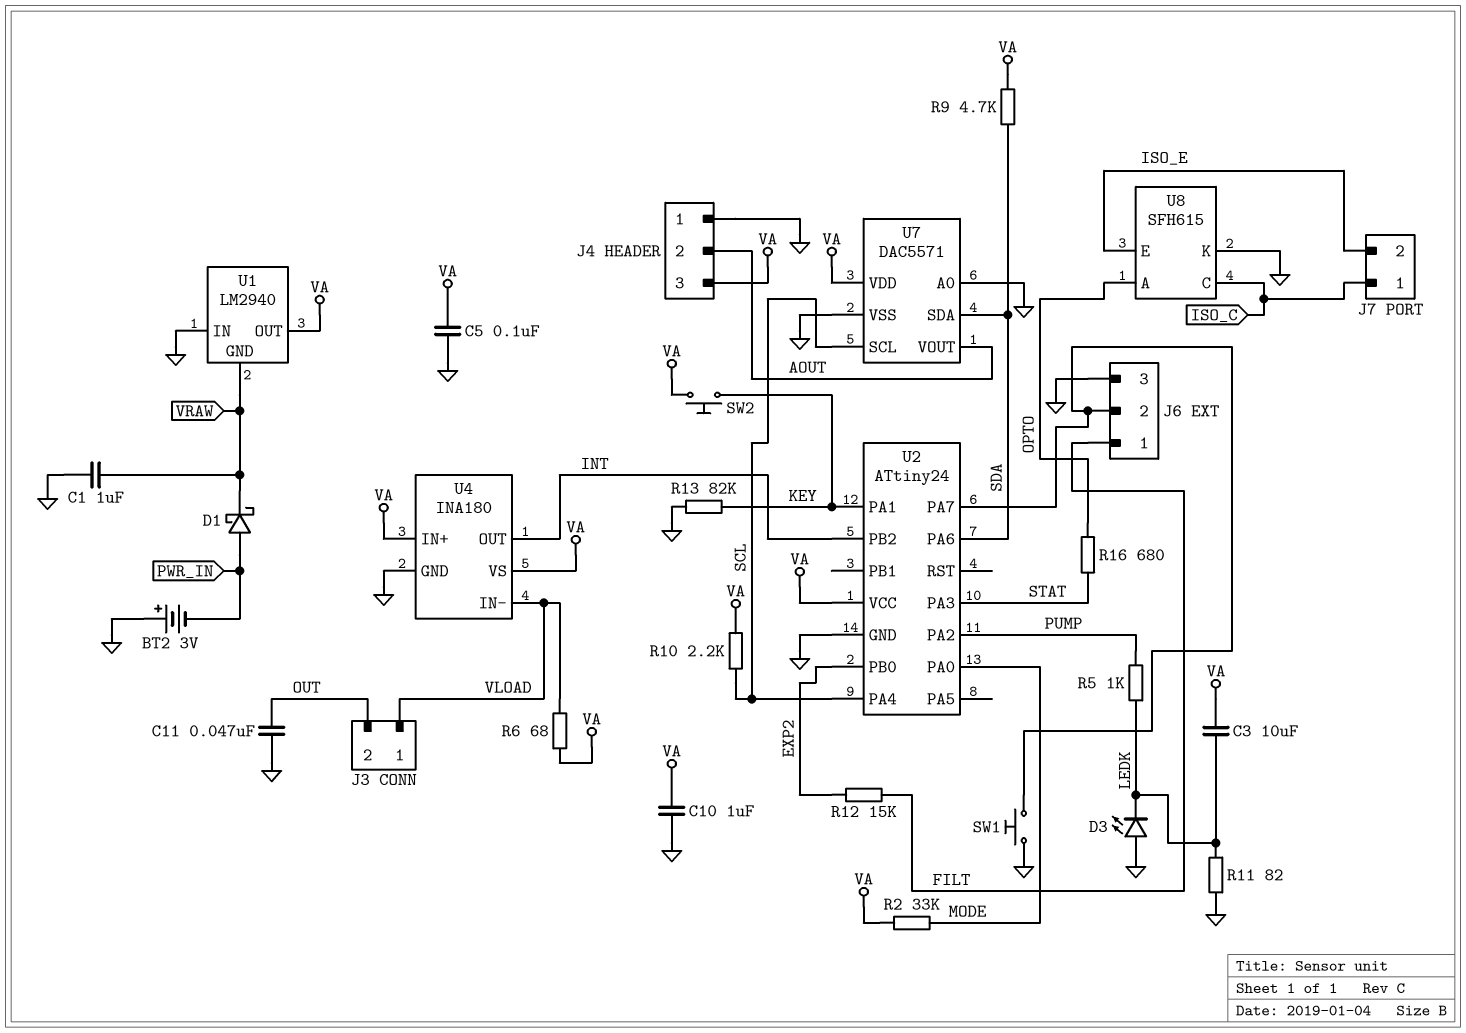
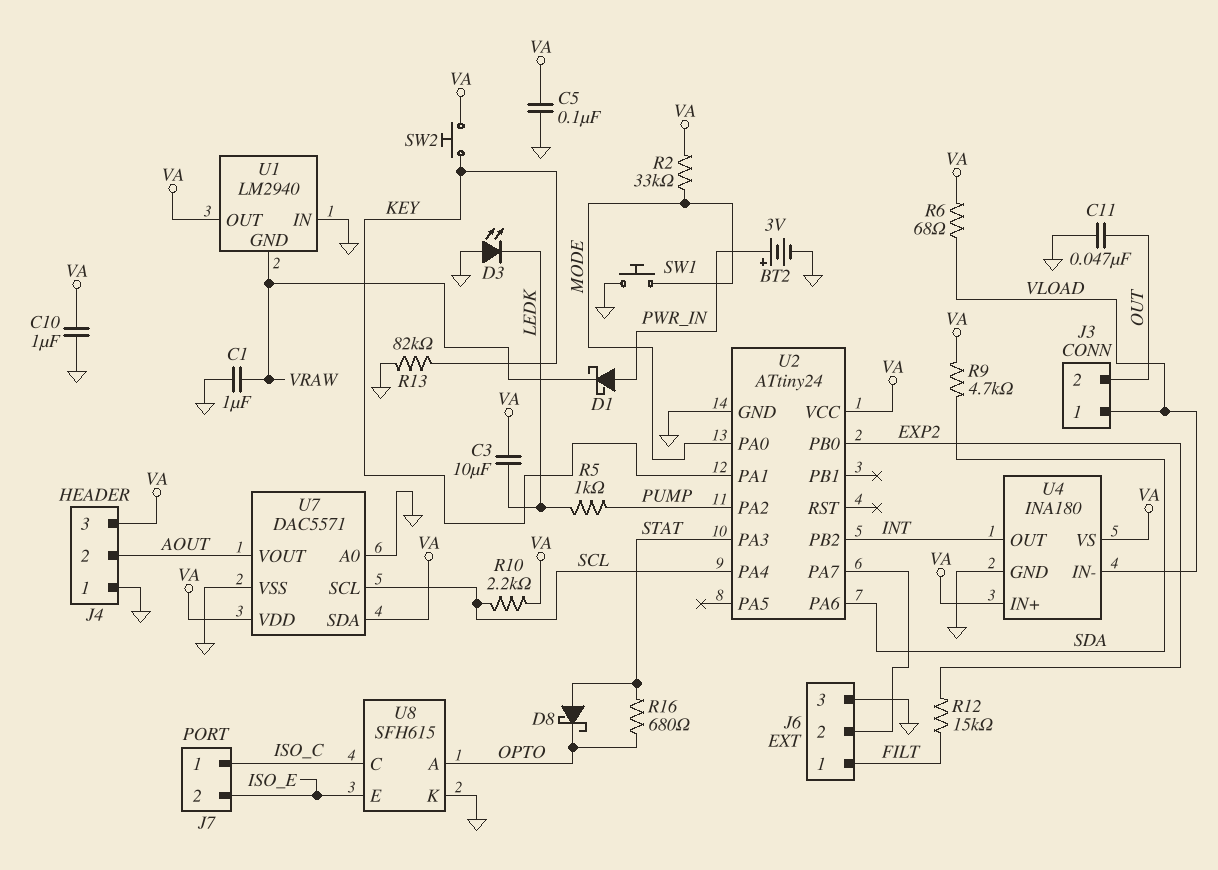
BT2: 3V (plus GND, minus PWR_IN) -> 3V (plus PWR_IN, minus GND)
D8: none -> schottky (A STAT, K OPTO)
R11: 82 (GND, LEDK) -> none
SW1: button (GND, J6/2) -> button (GND, MODE)
U7 pin SDA: SDA -> VA

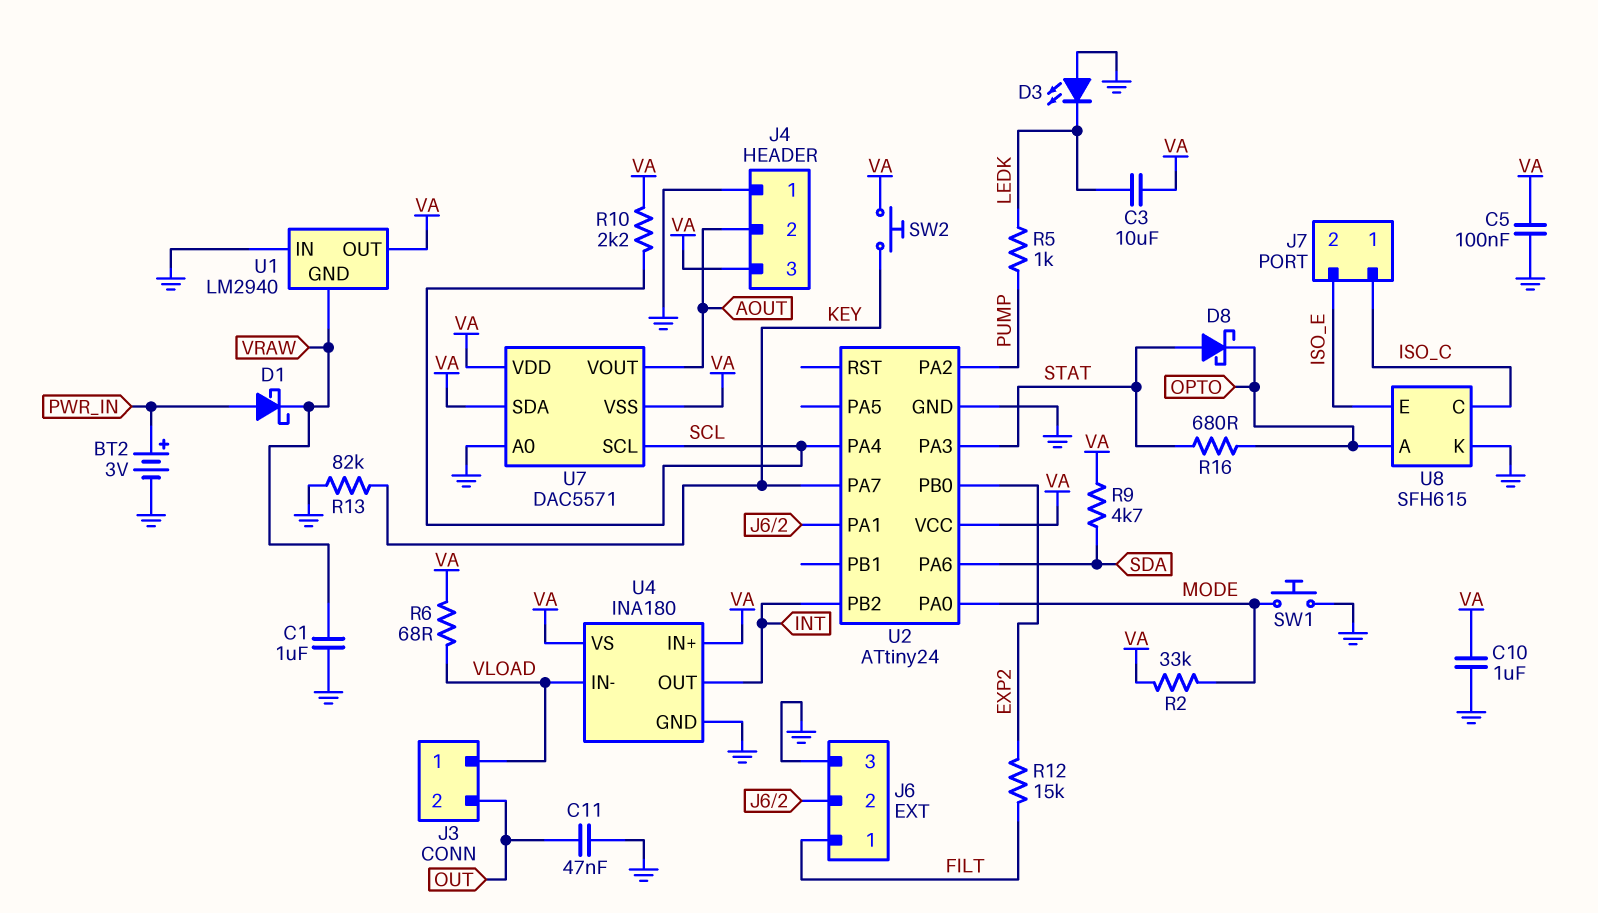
U2 pin PA1: KEY -> J6/2
U2 pin PA7: J6/2 -> KEY
U7 pin VSS: GND -> VA

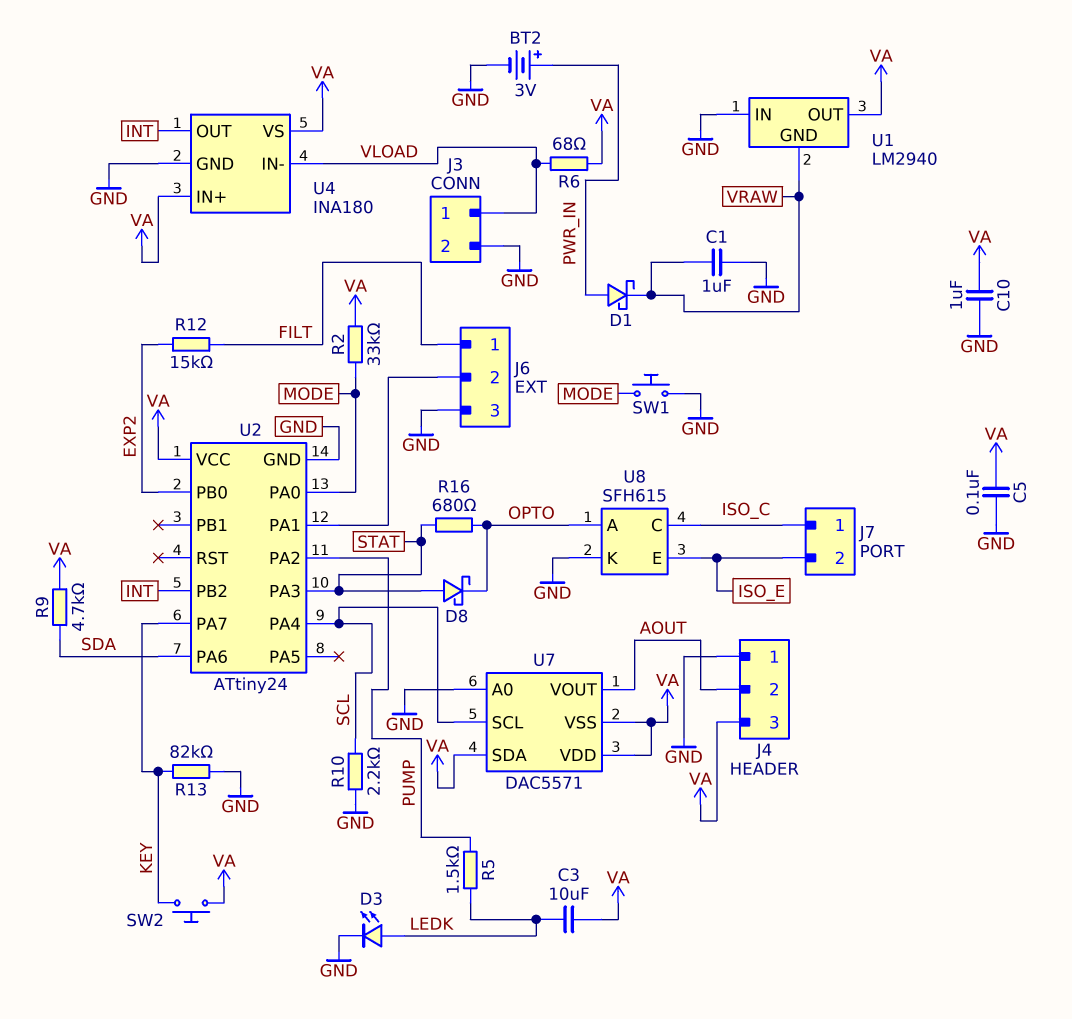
C11: 47nF (GND, OUT) -> none
D3: LED (A GND, K LEDK) -> LED (A LEDK, K GND)
J3 pin 2: OUT -> GND
R5: 1k (LEDK, PUMP) -> 1.5k (LEDK, PUMP)
R10: 2.2k (SCL, VA) -> 2.2k (GND, SCL)

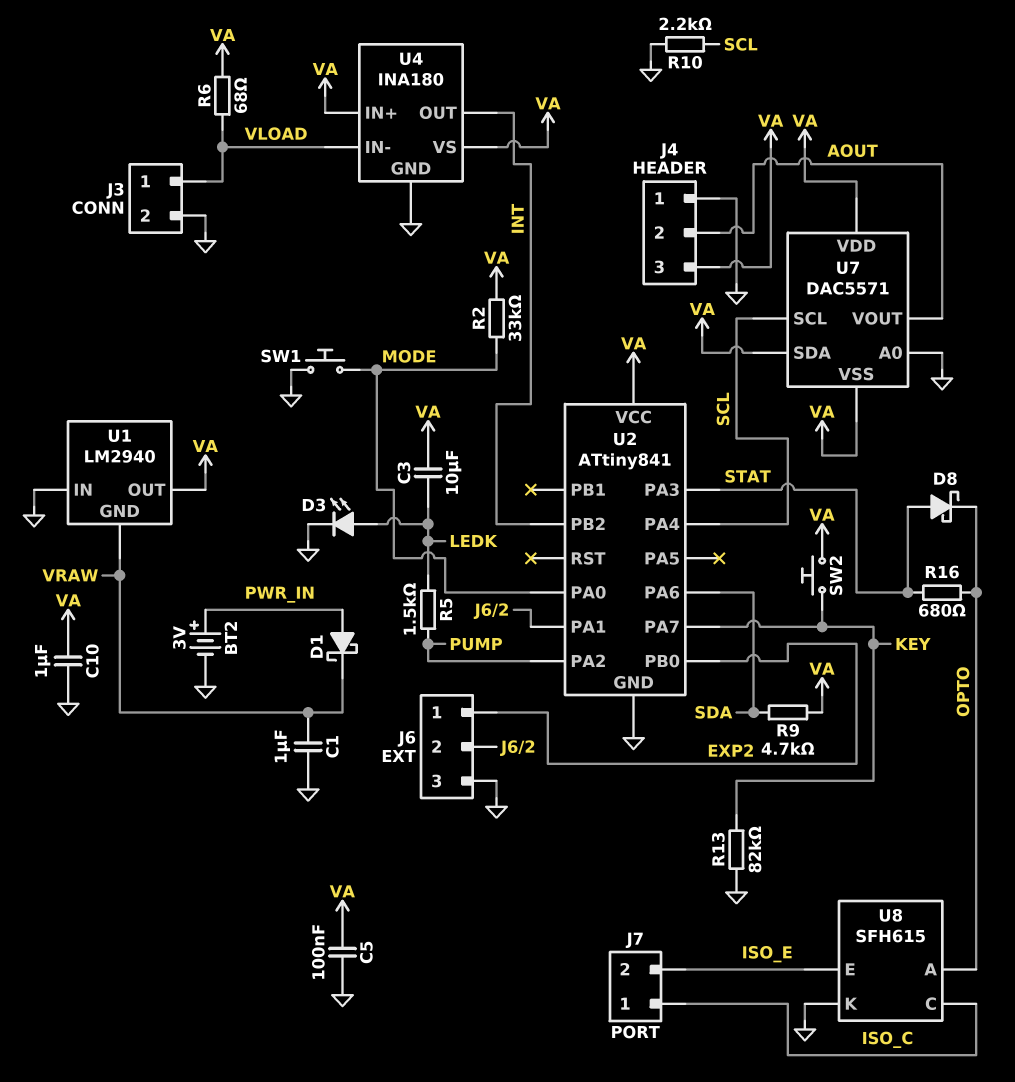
J6 pin 1: FILT -> EXP2
R12: 15k (EXP2, FILT) -> none
U2: ATtiny24 -> ATtiny841

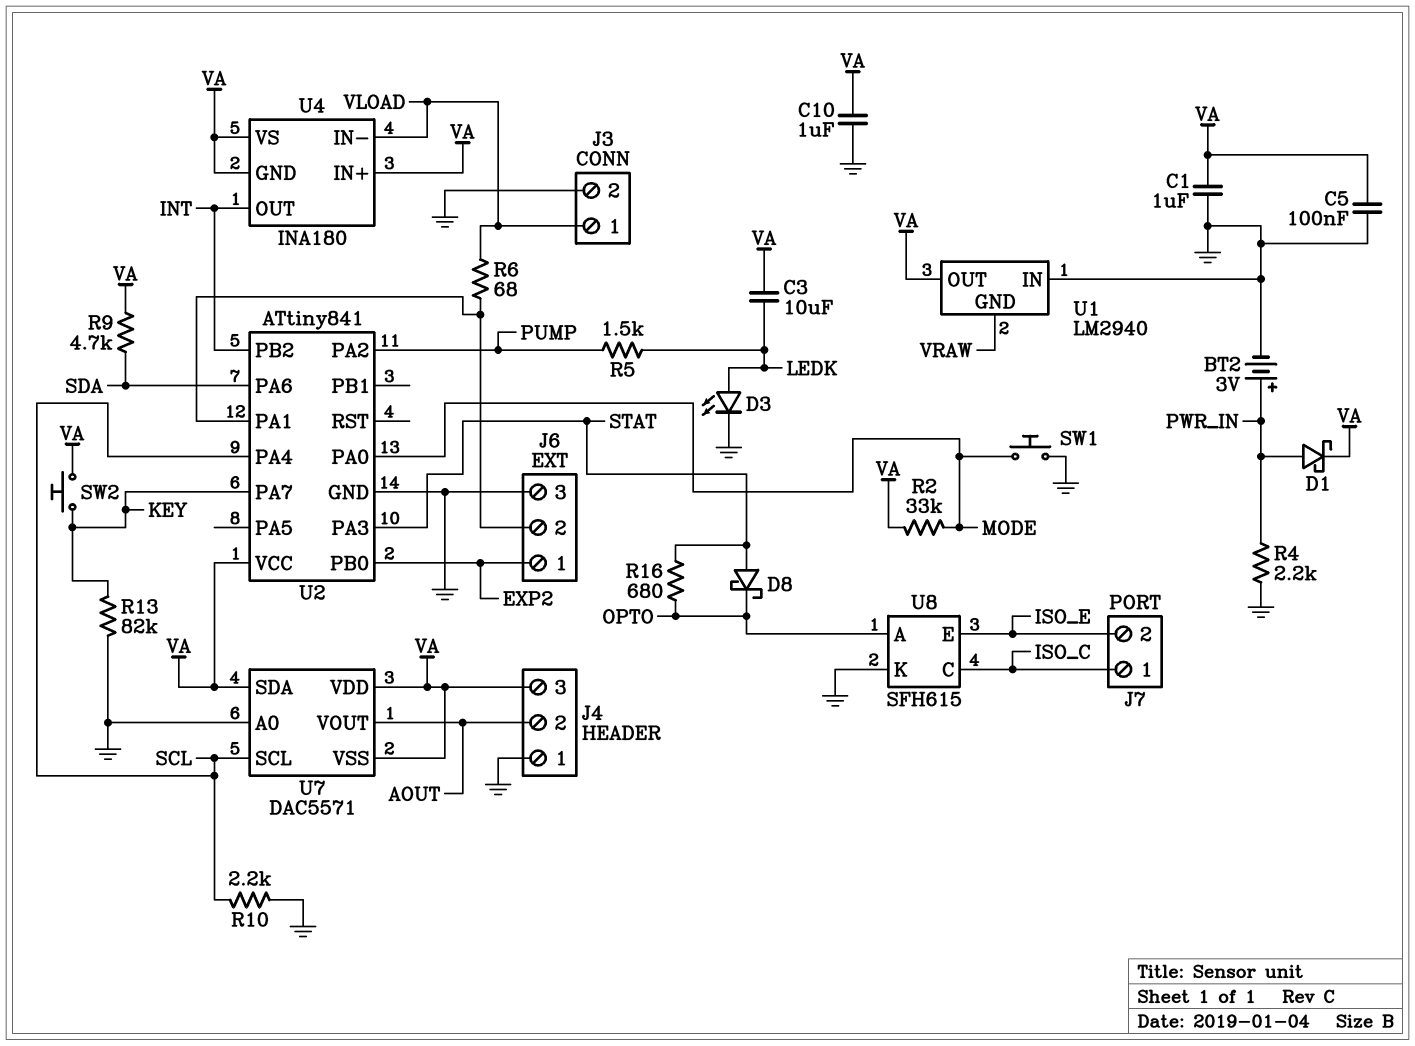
C1: 1uF (GND, VRAW) -> 1uF (GND, VA)
D1: schottky (A PWR_IN, K VRAW) -> schottky (A PWR_IN, K VA)
R4: none -> 2.2k (GND, PWR_IN)
R6: 68 (VA, VLOAD) -> 68 (J6/2, VLOAD)
U4 pin GND: GND -> VA

